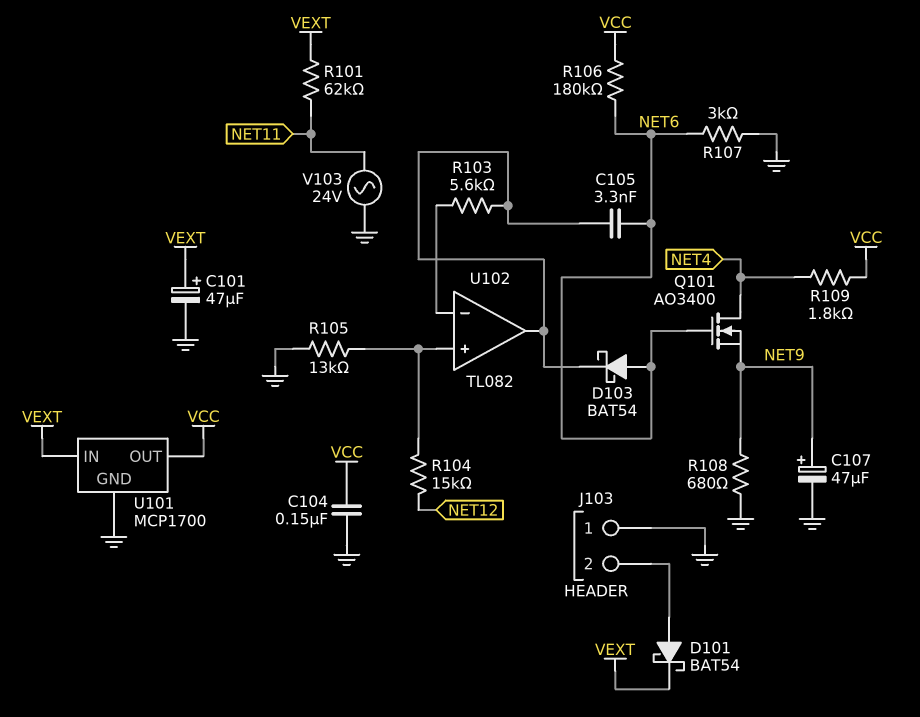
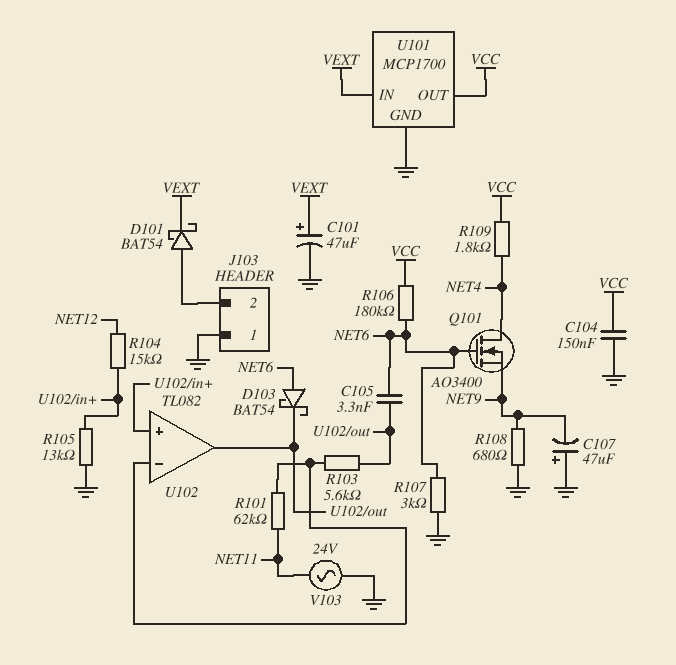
C107: 47uF (plus NET9, minus GND) -> 47uF (plus GND, minus NET9)
R101: 62k (NET11, VEXT) -> 62k (NET11, U102/in-)

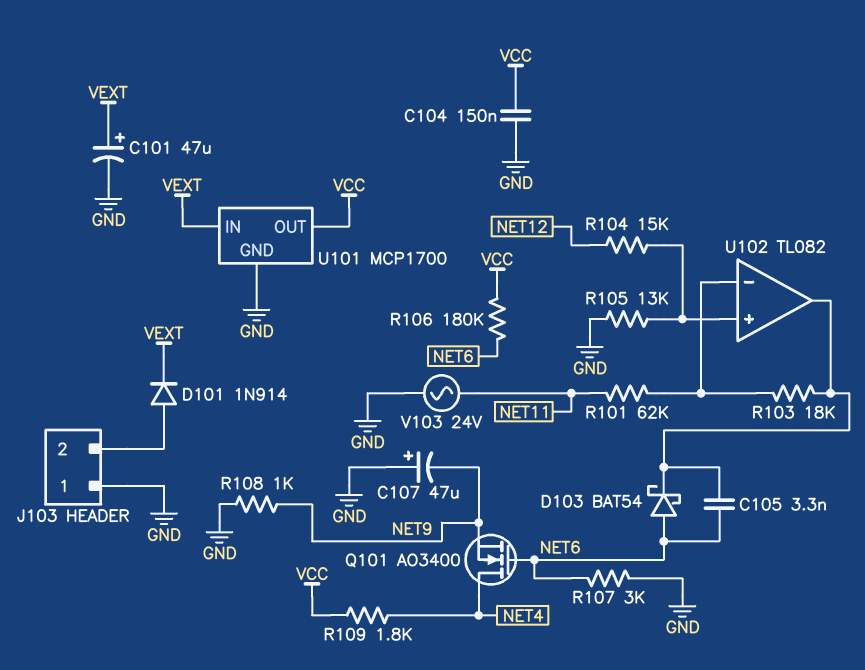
D101: schottky BAT54 (A J103/2, K VEXT) -> diode 1N914 (A J103/2, K VEXT)
R103: 5.6k (U102/in-, U102/out) -> 18k (U102/in-, U102/out)
R108: 680 (GND, NET9) -> 1k (GND, NET9)

